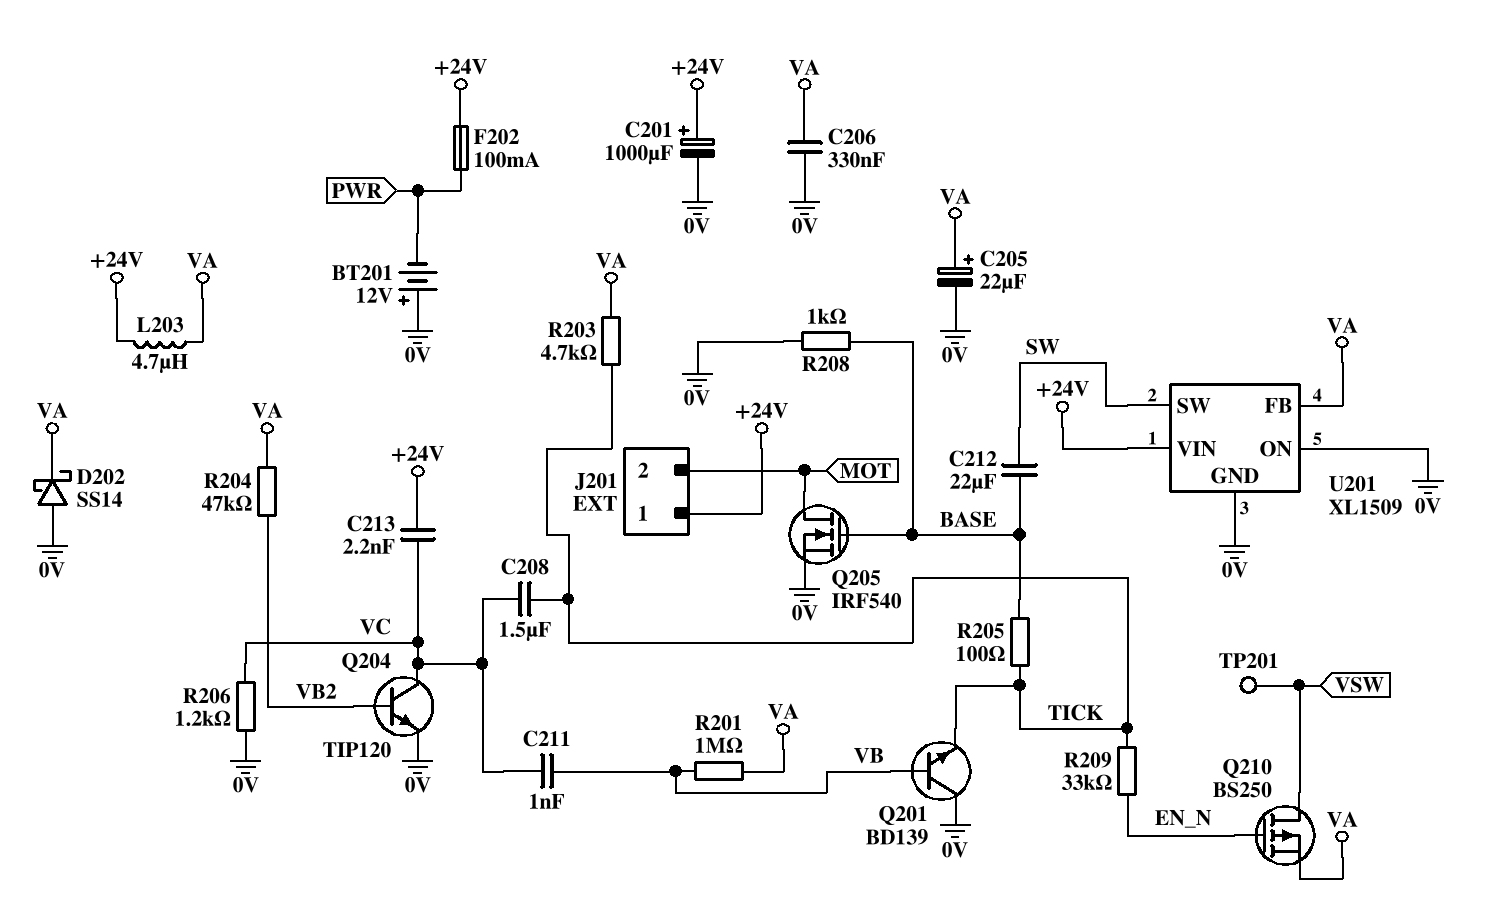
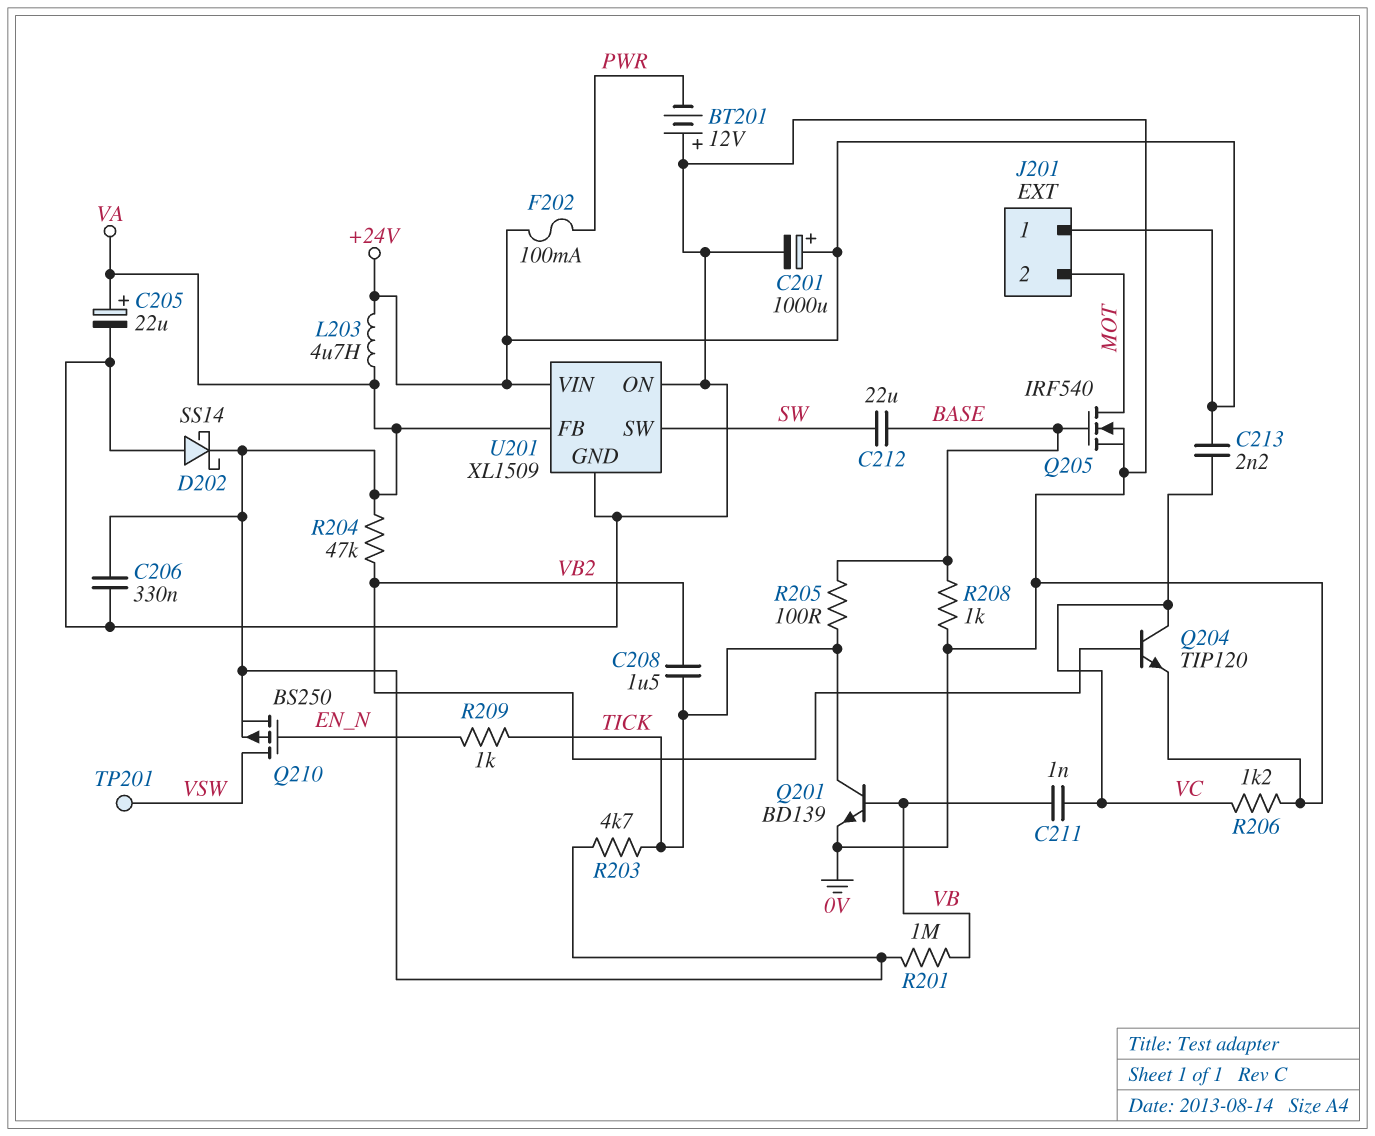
C208: 1.5uF (TICK, VC) -> 1.5uF (TICK, VB2)
Q201: NPN BD139 (B VB, C 0V, E TICK) -> NPN BD139 (B VB, C TICK, E 0V)
R209: 33k (EN_N, TICK) -> 1k (EN_N, TICK)

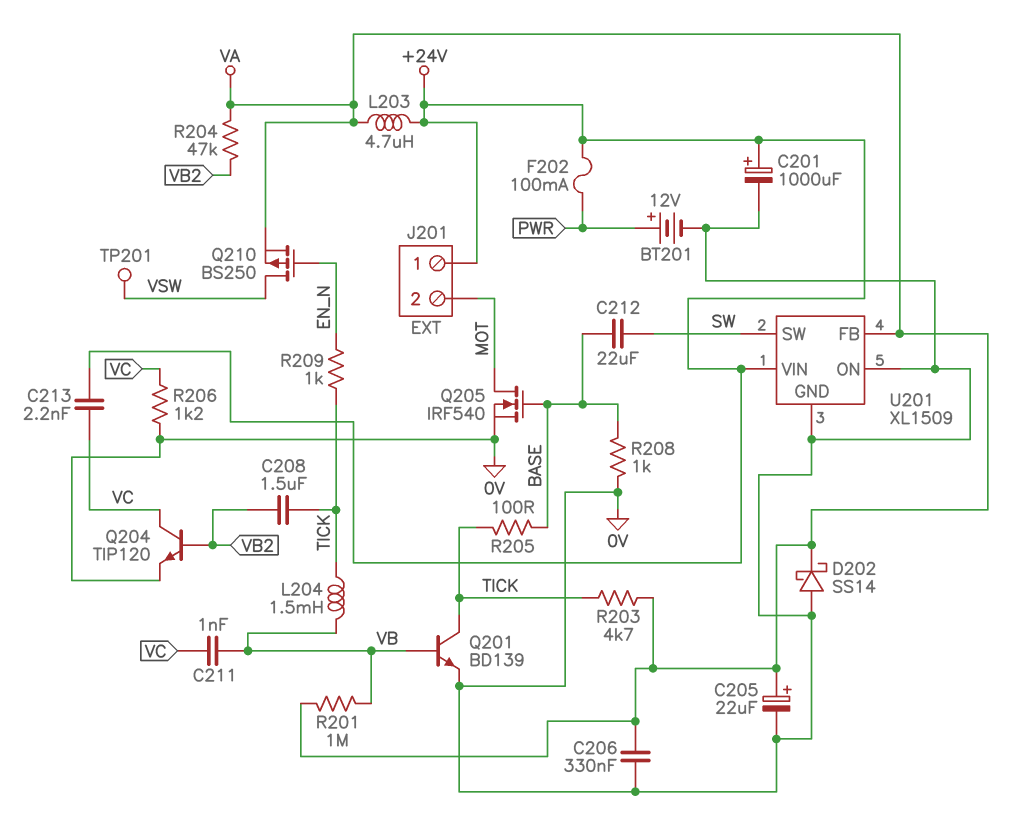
BT201: 12V (plus 0V, minus PWR) -> 12V (plus PWR, minus 0V)
L204: none -> 1.5mH (TICK, VB)

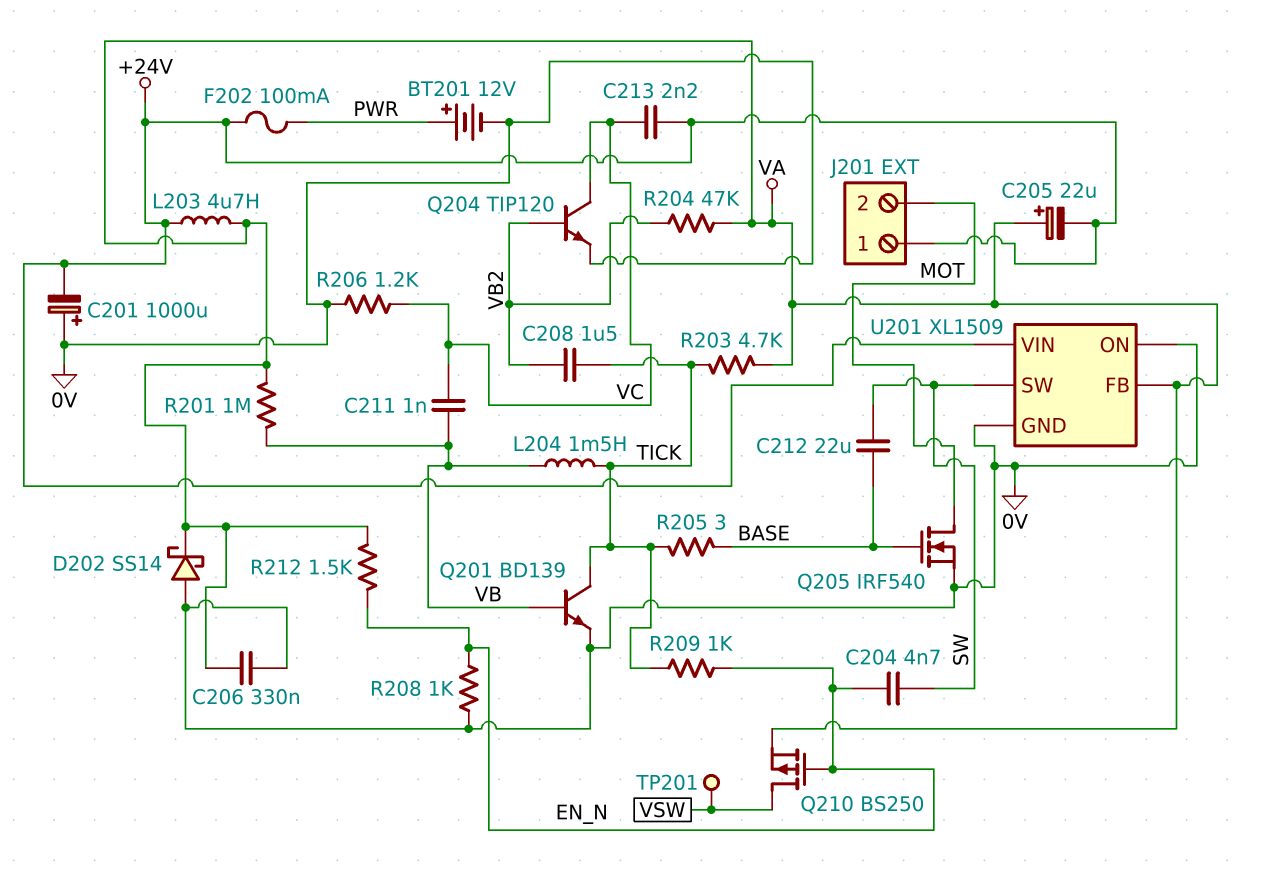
C201: 1000uF (plus +24V, minus 0V) -> 1000uF (plus 0V, minus +24V)
C204: none -> 4.7nF (EN_N, SW)
C205: 22uF (plus VA, minus 0V) -> 22uF (plus VA, minus +24V)
R205: 100 (BASE, TICK) -> 3 (BASE, TICK)
R208: 1k (0V, BASE) -> 1k (0V, EN_N)
R212: none -> 1.5k (EN_N, VA)

